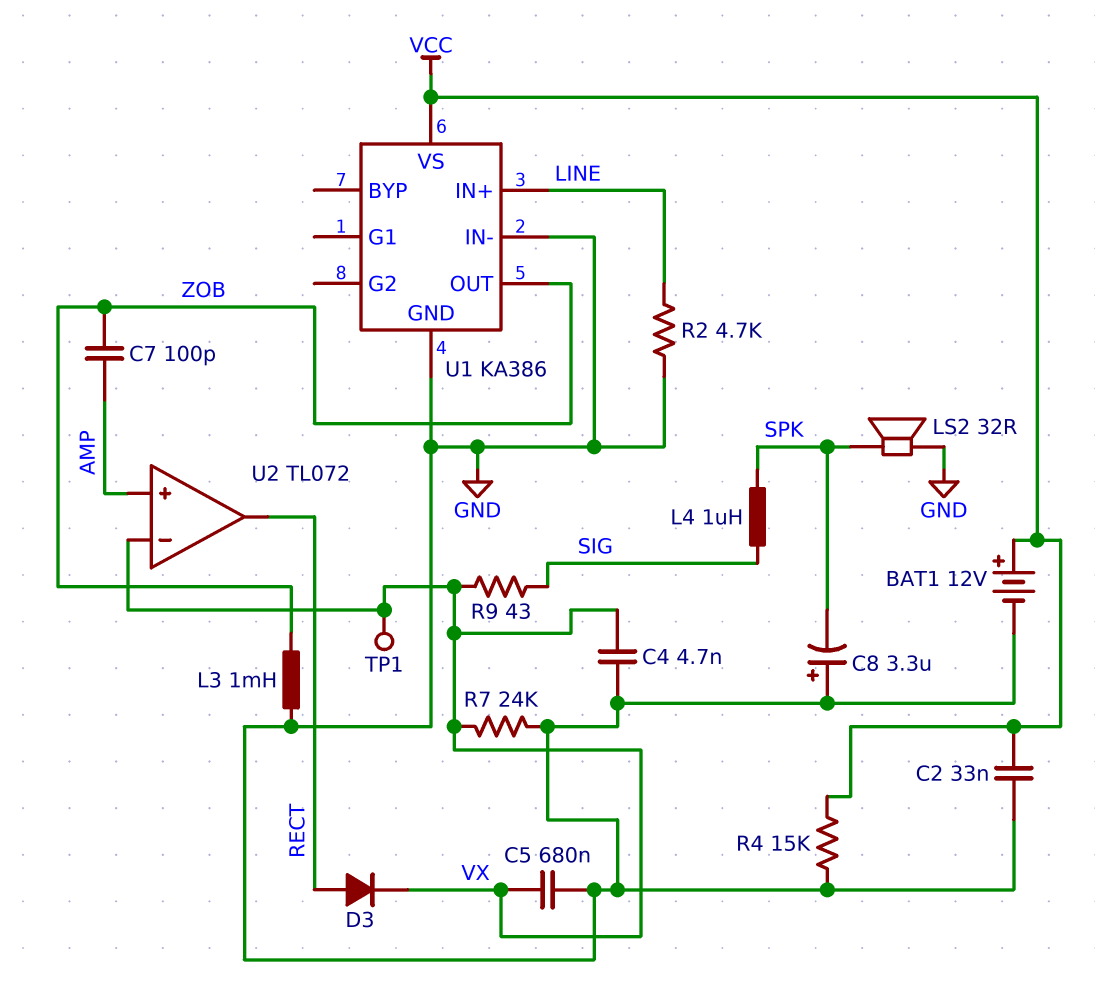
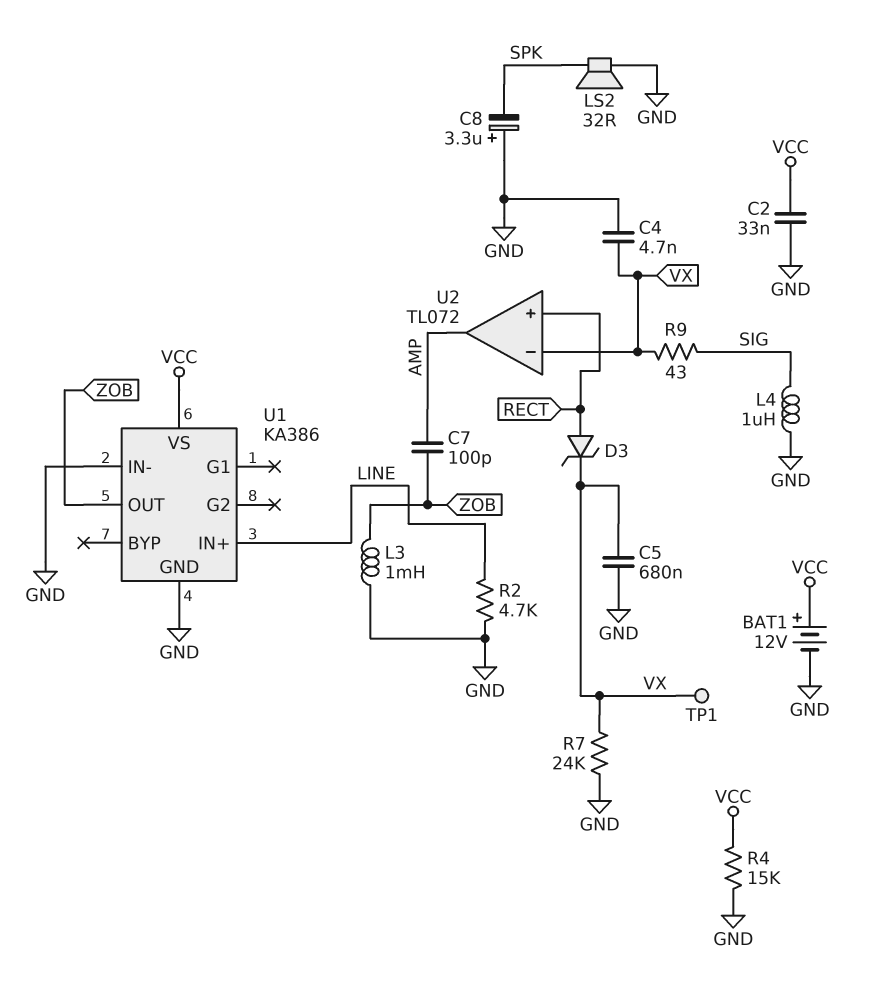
D3: diode (A RECT, K VX) -> zener (A RECT, K VX)
L4: 1uH (SIG, SPK) -> 1uH (GND, SIG)
U2 pin in+: AMP -> RECT
U2 pin out: RECT -> AMP

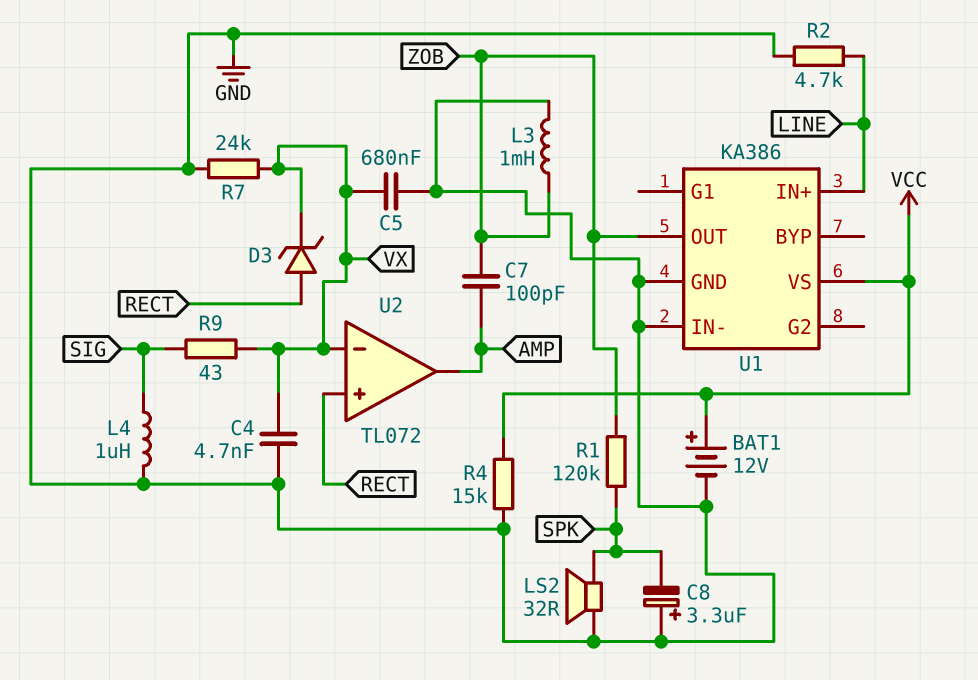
C2: 33nF (GND, VCC) -> none
R1: none -> 120k (SPK, ZOB)
TP1: test point (VX) -> none

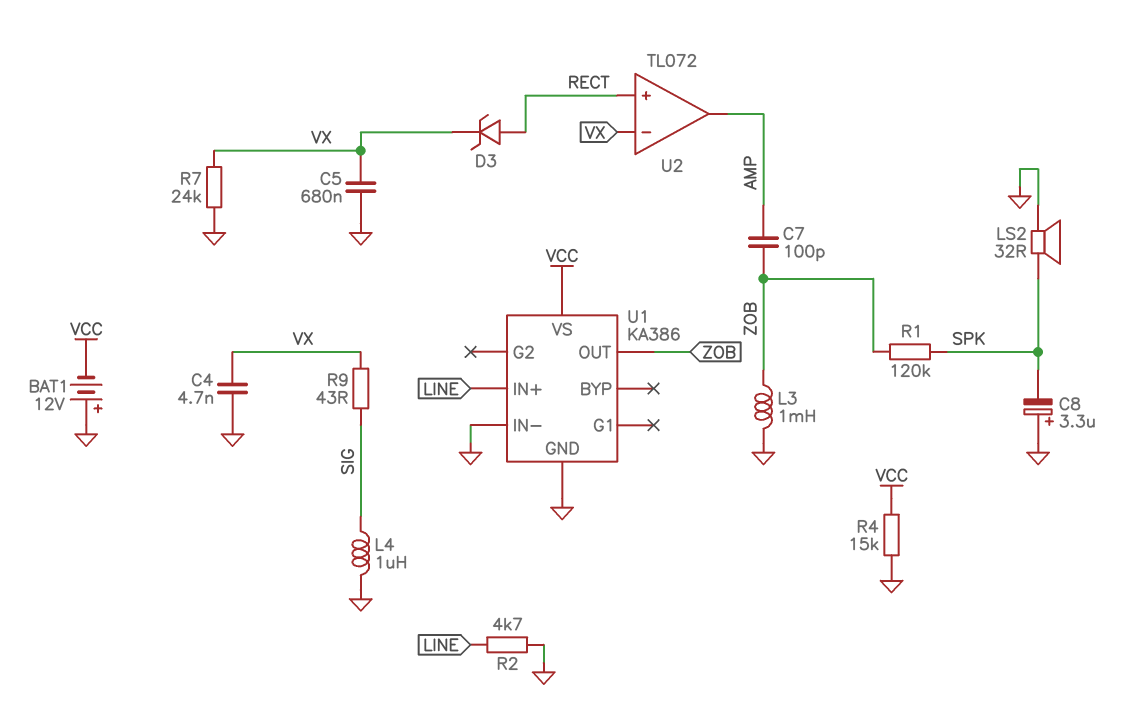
BAT1: 12V (plus VCC, minus GND) -> 12V (plus GND, minus VCC)

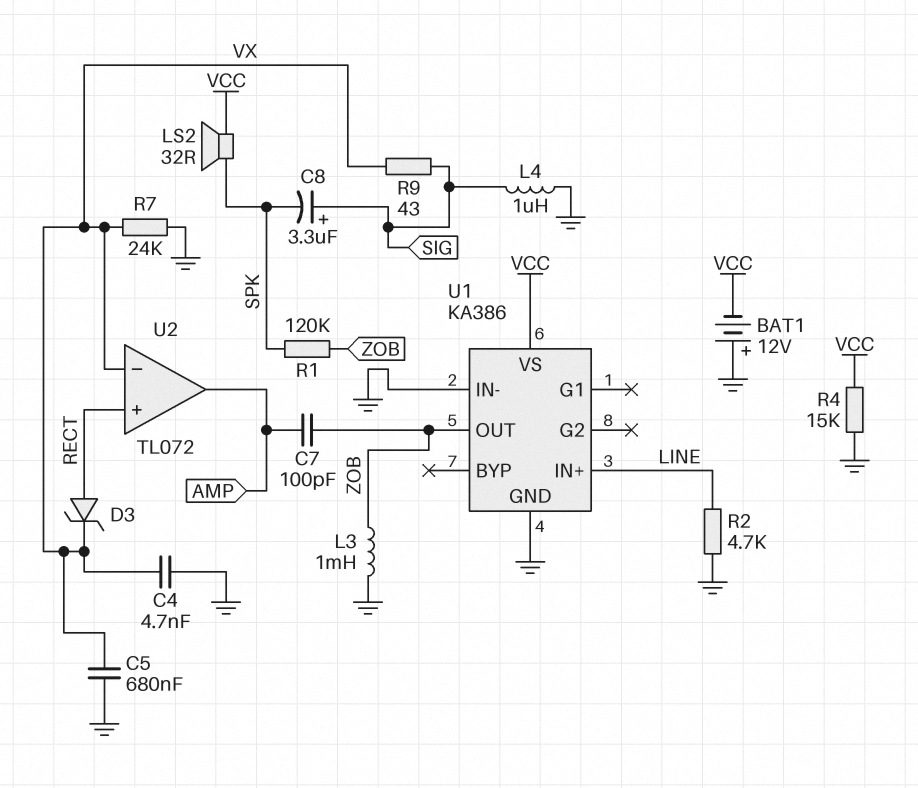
C8: 3.3uF (plus GND, minus SPK) -> 3.3uF (plus SIG, minus SPK)
LS2: speaker 32R (GND, SPK) -> speaker 32R (SPK, VCC)

